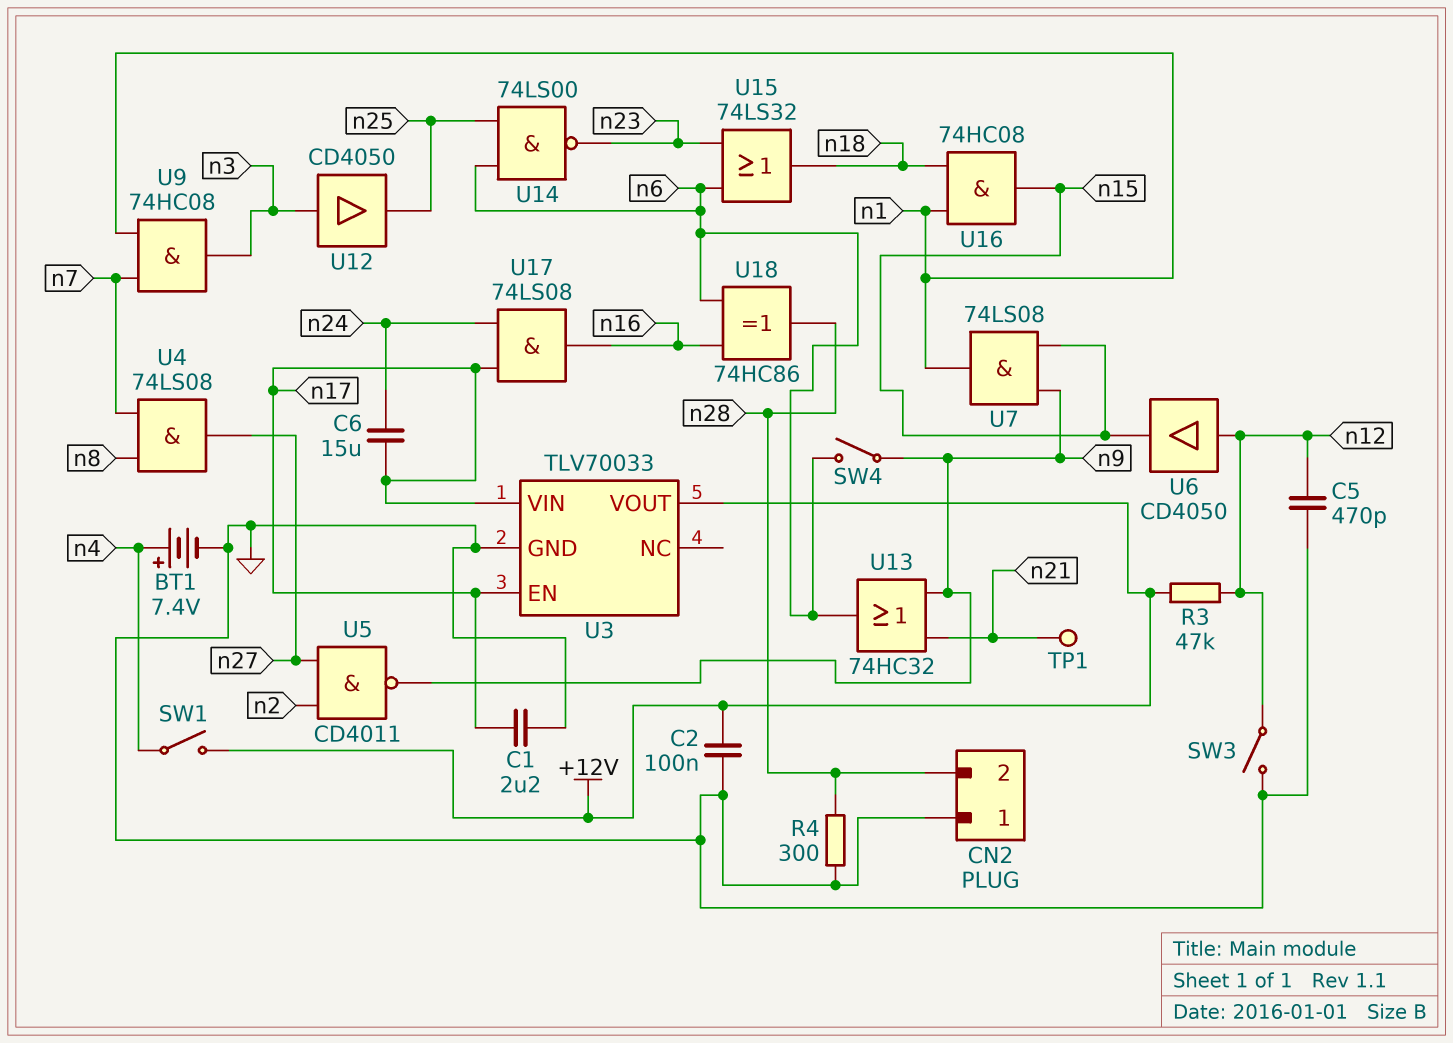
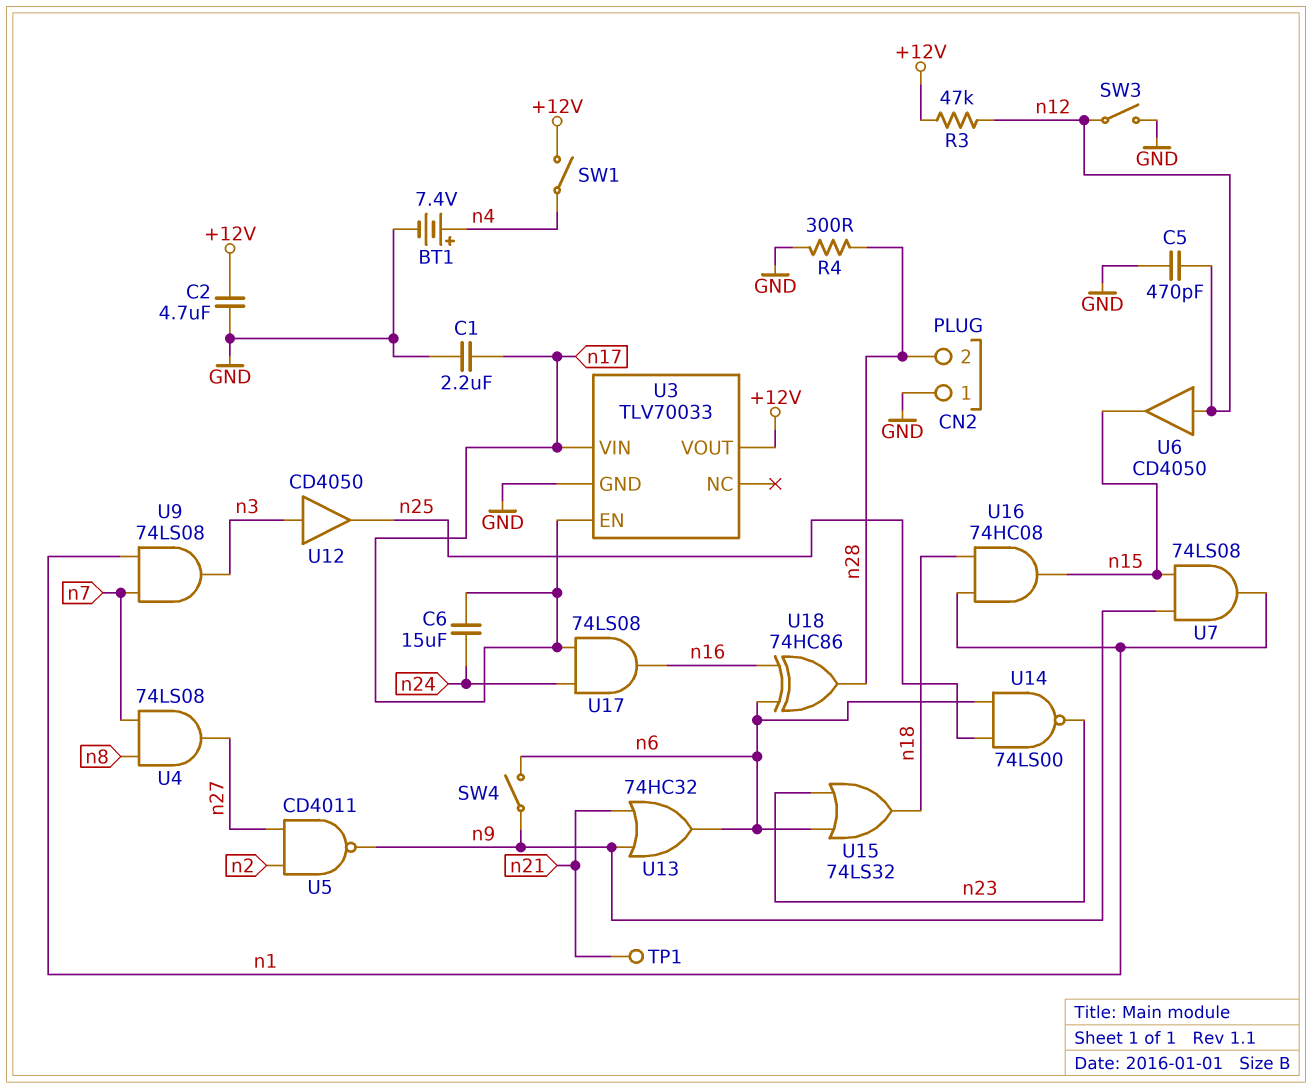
C2: 100nF (+12V, GND) -> 4.7uF (+12V, GND)
U9: AND 74HC08 (in n1, in n7, out n3) -> AND 74LS08 (in n1, in n7, out n3)

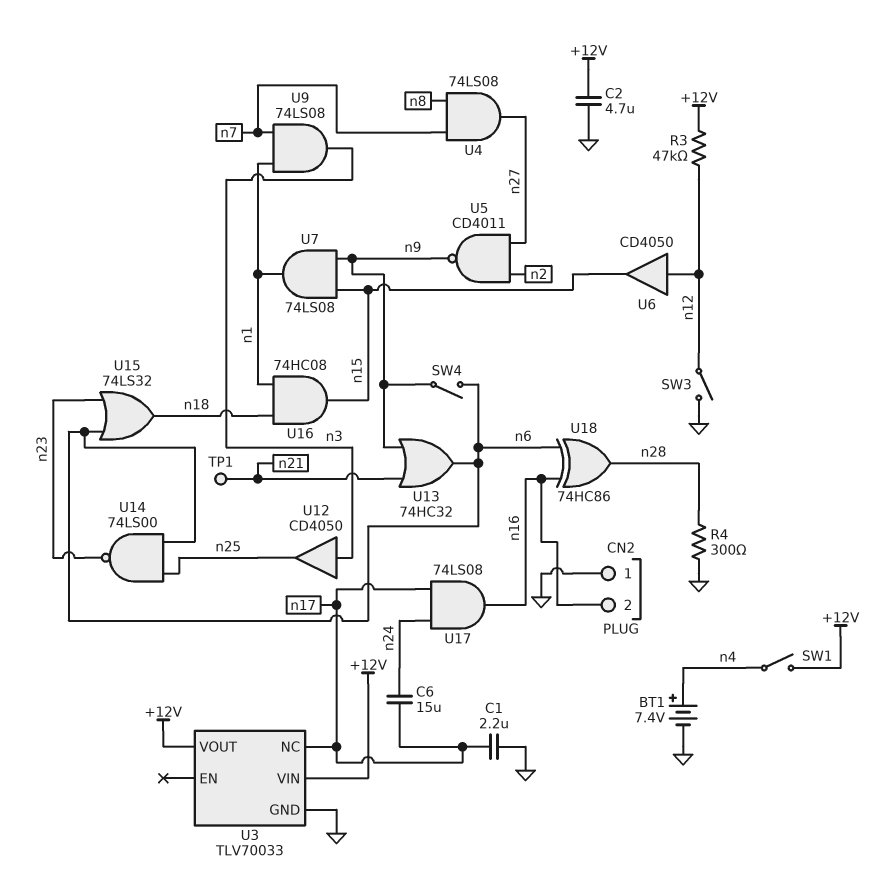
C5: 470pF (GND, n12) -> none
CN2 pin 2: n28 -> n16
U3 pin EN: n17 -> none
U3 pin NC: none -> n17
U3 pin VIN: n17 -> +12V

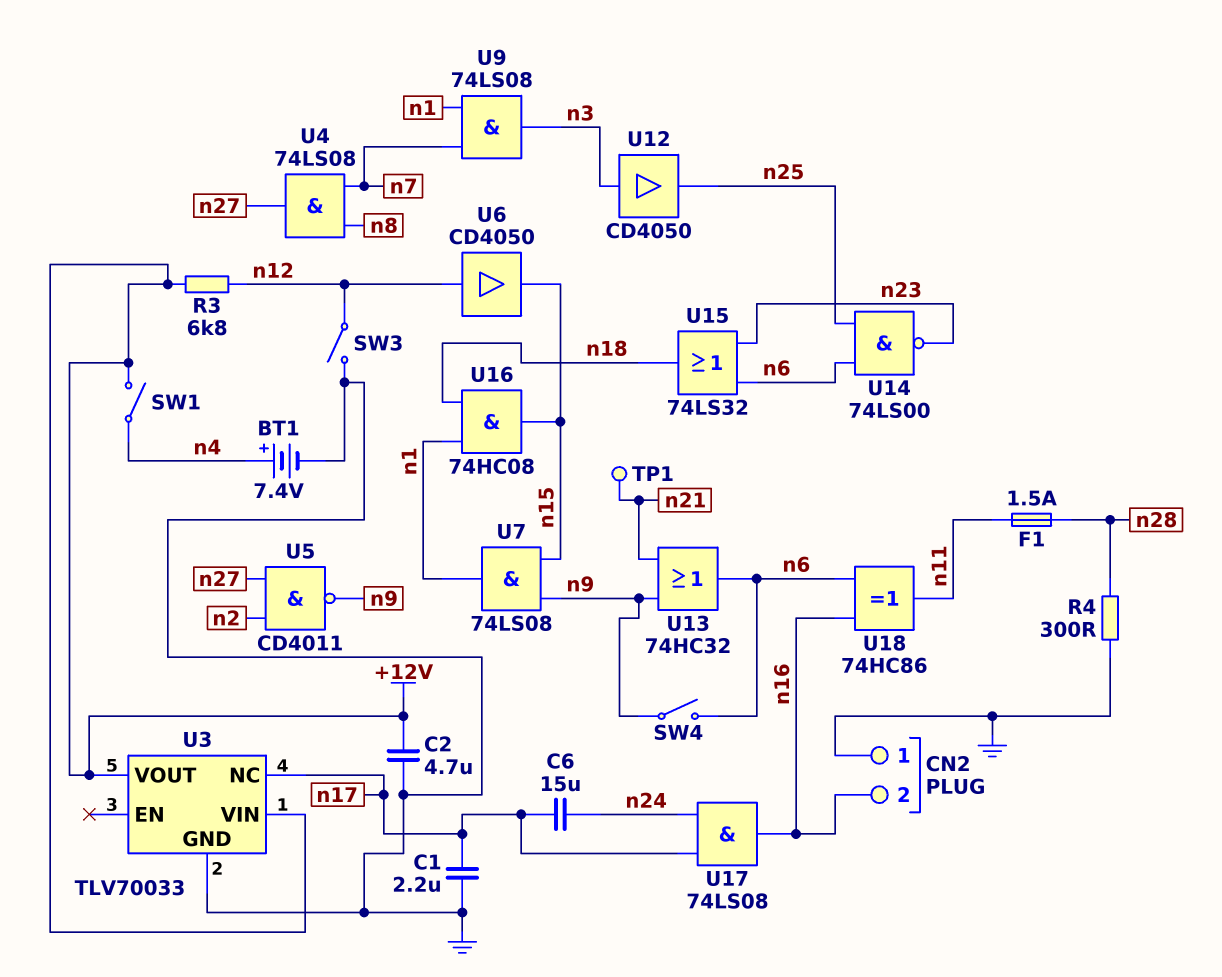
F1: none -> 1.5A (n11, n28)
R3: 47k (+12V, n12) -> 6.8k (+12V, n12)
U18: XOR 74HC86 (in n6, in n16, out n28) -> XOR 74HC86 (in n6, in n16, out n11)

